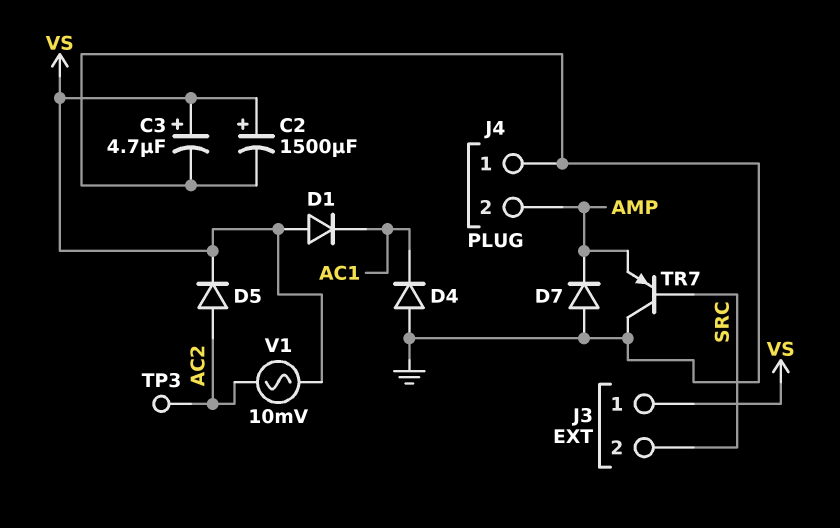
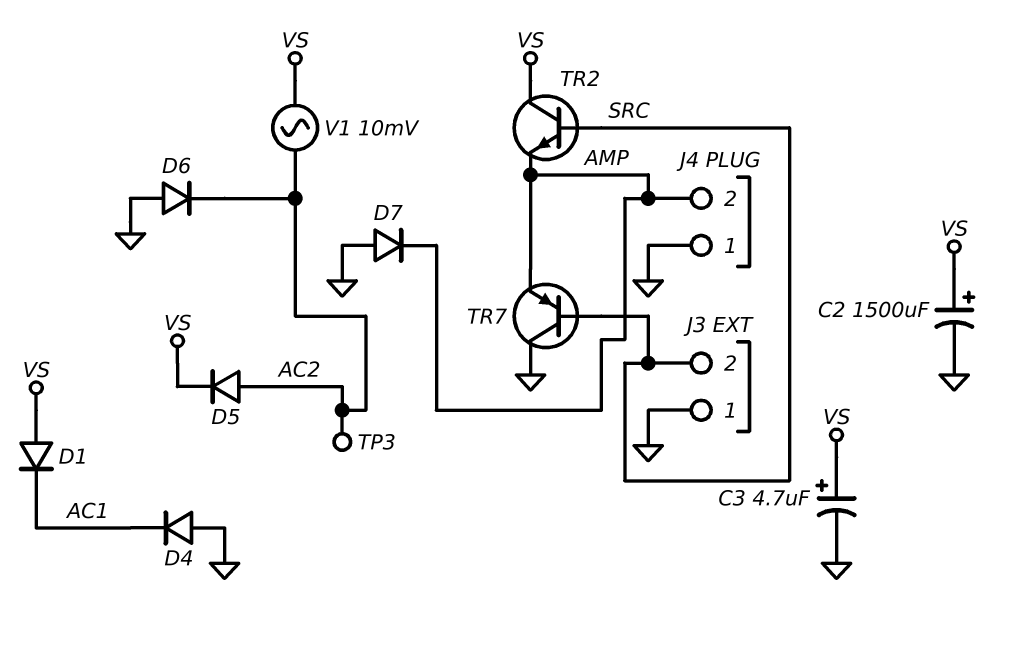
D6: none -> diode (A GND, K AC2)
J3 pin 1: VS -> GND
TR2: none -> NPN (B SRC, C VS, E AMP)

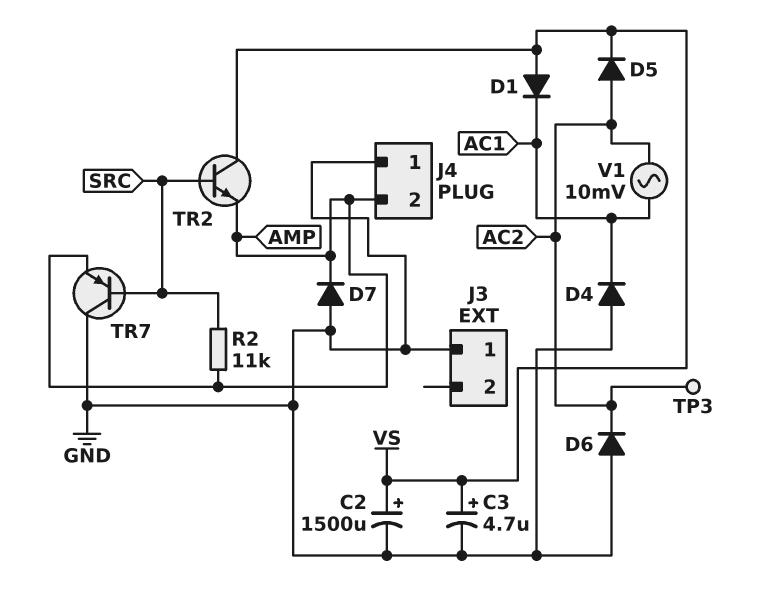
J3 pin 2: SRC -> none
R2: none -> 11k (AMP, SRC)
V1: AC 10mV (AC2, VS) -> AC 10mV (AC1, AC2)

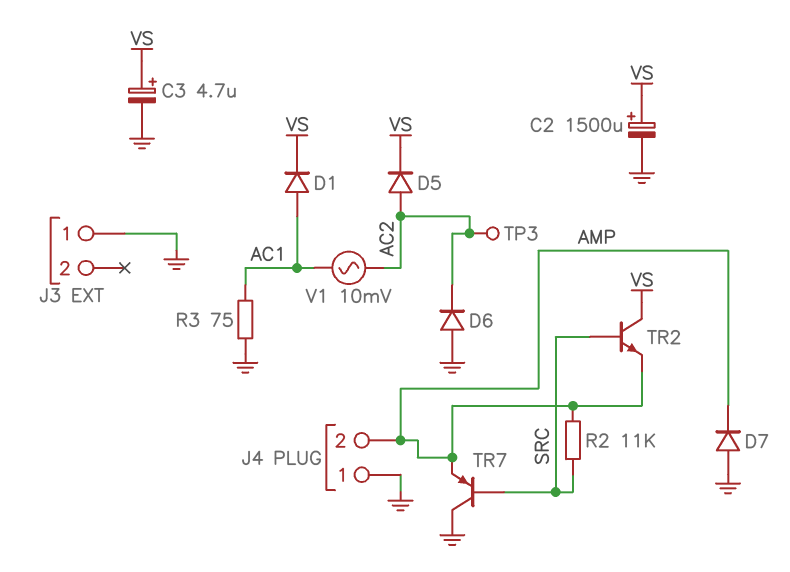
D1: diode (A VS, K AC1) -> diode (A AC1, K VS)
D4: diode (A GND, K AC1) -> none
R3: none -> 75 (AC1, GND)

